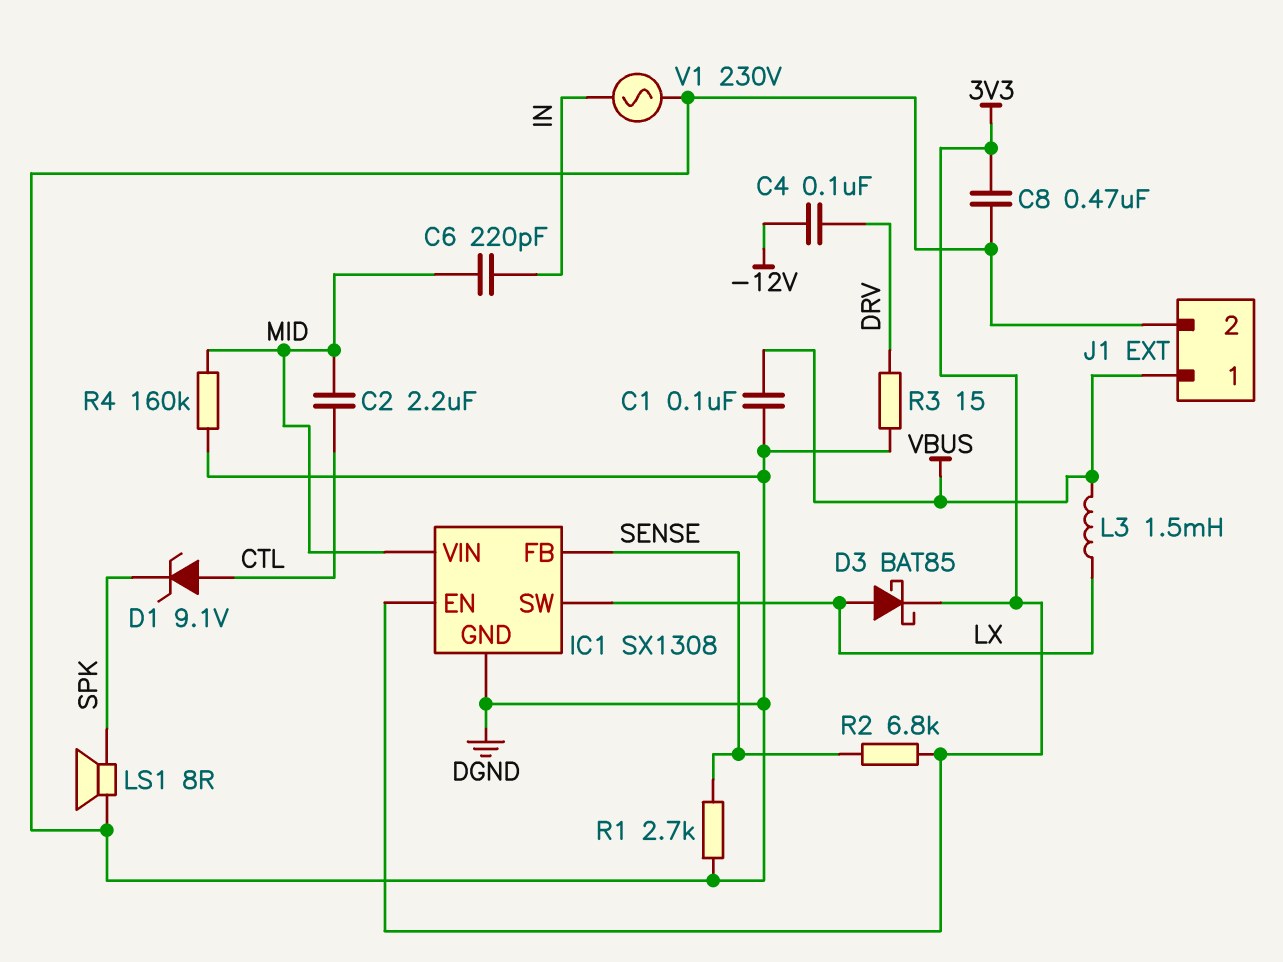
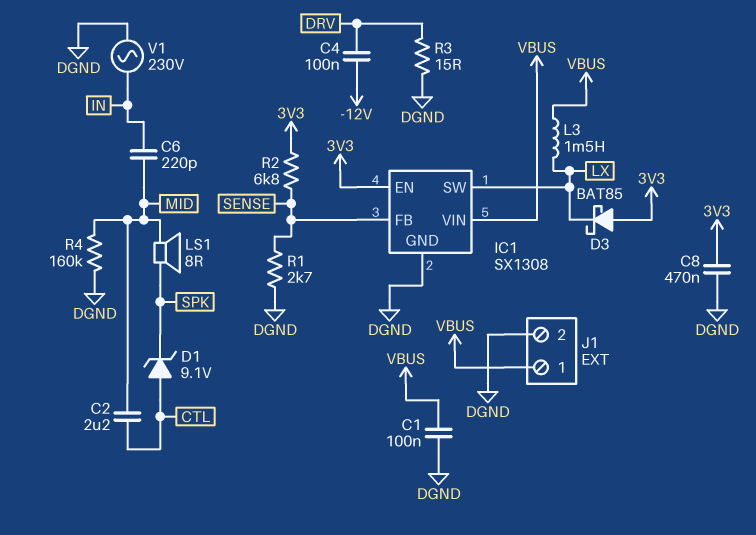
D3: schottky BAT85 (A LX, K 3V3) -> schottky BAT85 (A 3V3, K LX)
IC1 pin VIN: MID -> VBUS
LS1: speaker 8R (DGND, SPK) -> speaker 8R (MID, SPK)

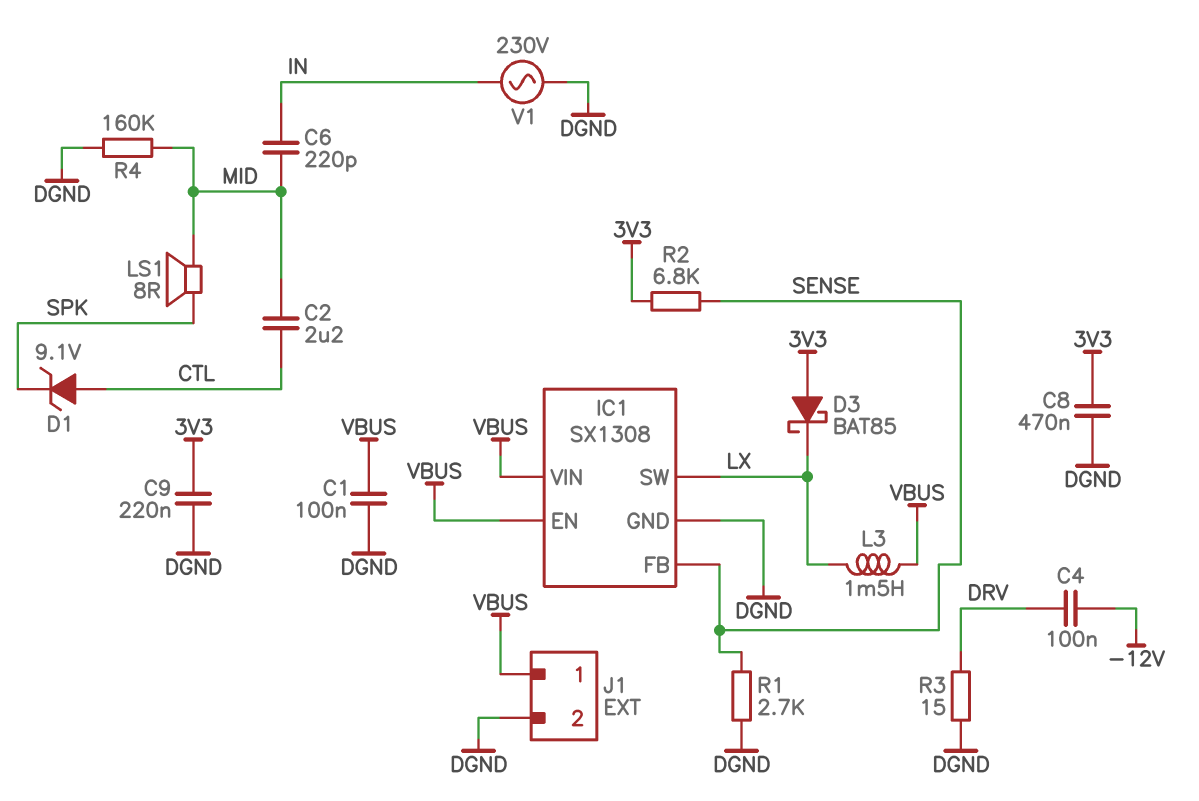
C9: none -> 220nF (3V3, DGND)
IC1 pin EN: 3V3 -> VBUS

